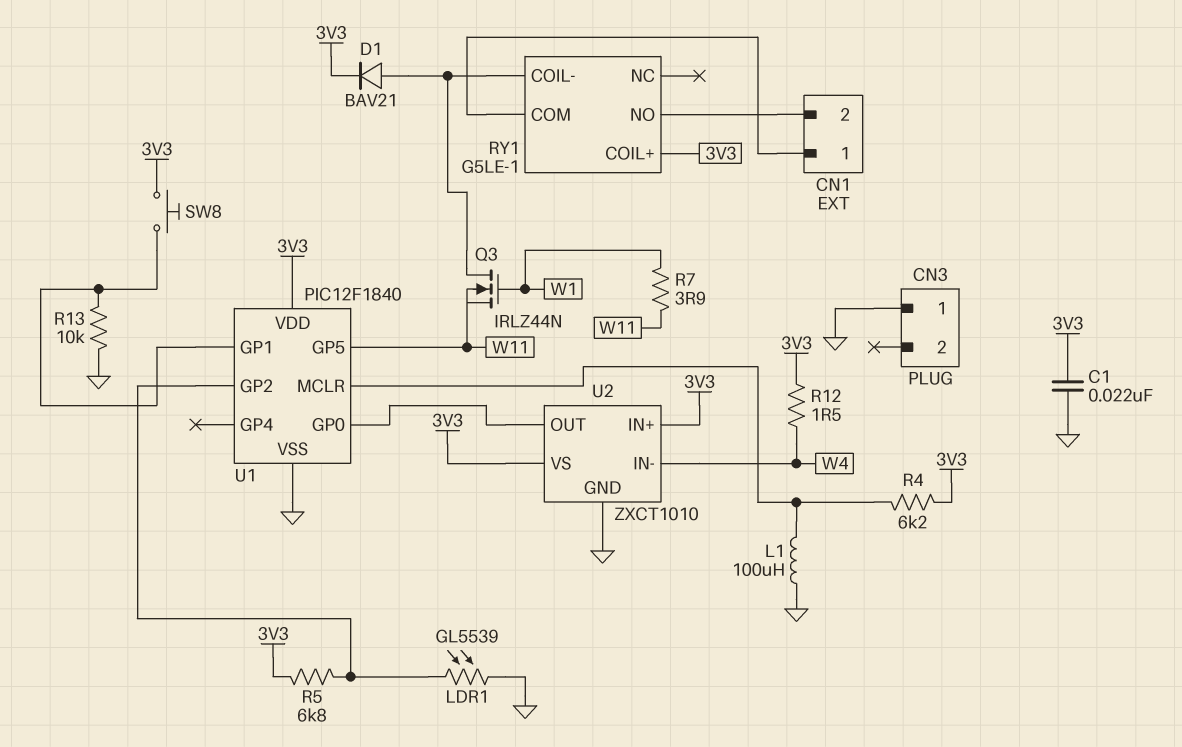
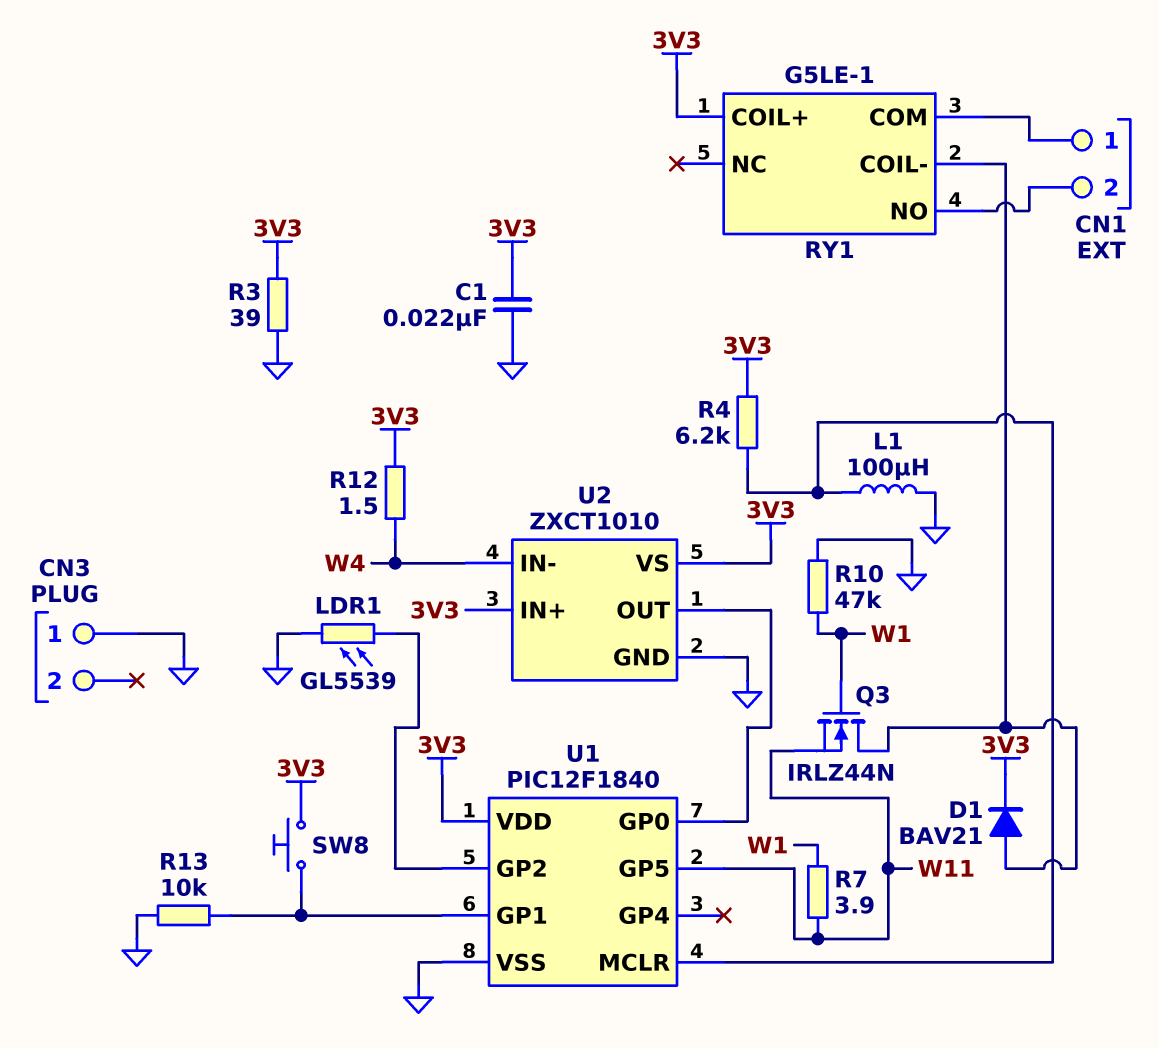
R3: none -> 39 (3V3, GND)
R5: 6.8k (3V3, U1/GP2) -> none
R10: none -> 47k (GND, W1)

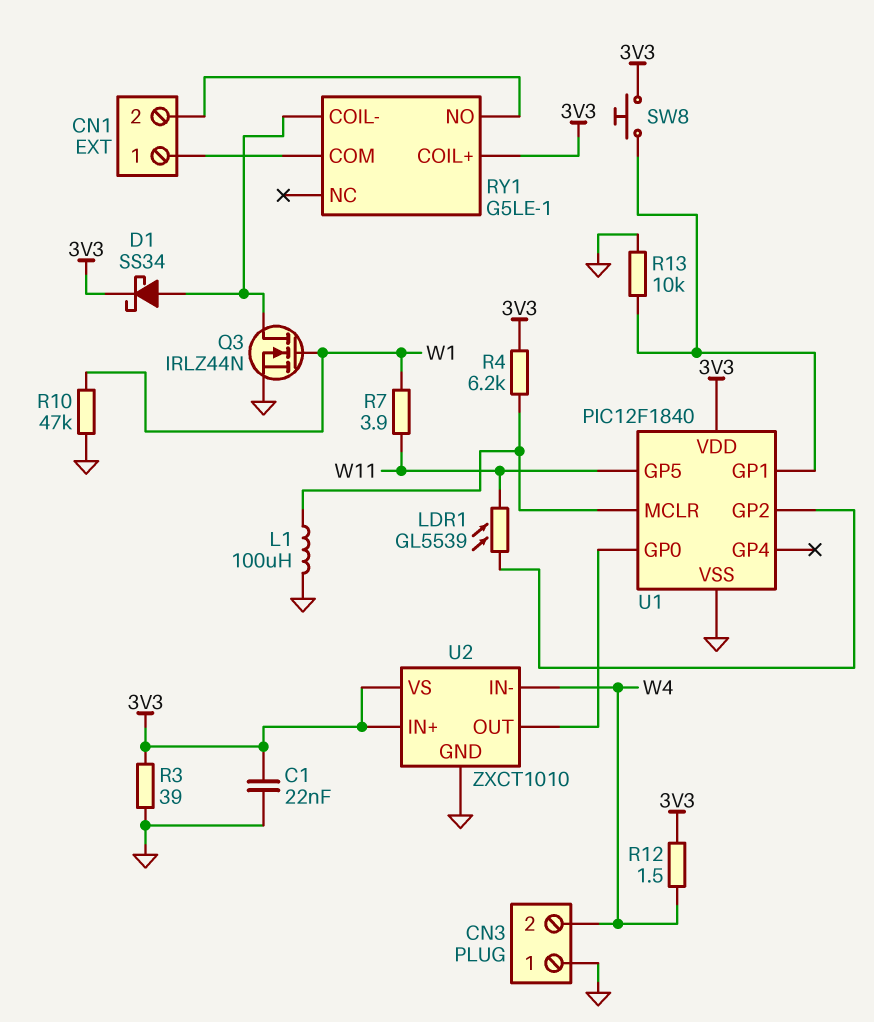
CN3 pin 2: none -> W4
D1: diode BAV21 (A RY1/COIL-, K 3V3) -> schottky SS34 (A RY1/COIL-, K 3V3)
LDR1: GL5539 (GND, U1/GP2) -> GL5539 (U1/GP2, W11)
Q3: NMOS IRLZ44N (G W1, D RY1/COIL-, S W11) -> NMOS IRLZ44N (G W1, D RY1/COIL-, S GND)

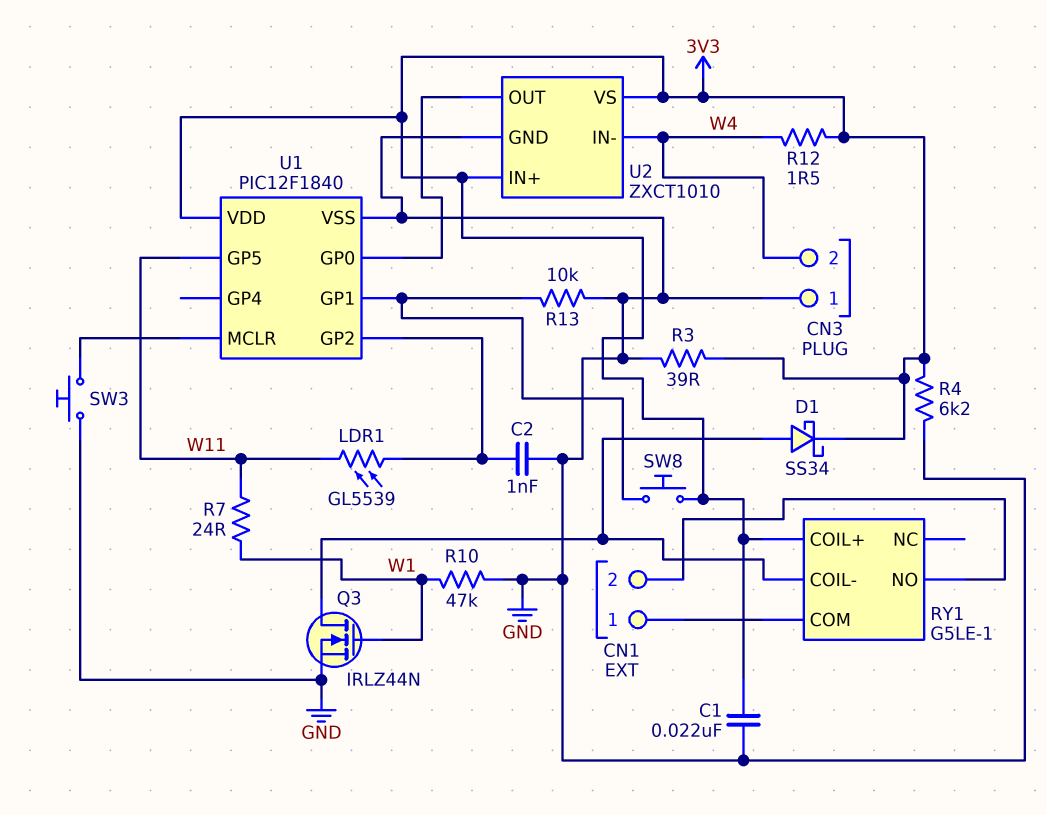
C2: none -> 1nF (GND, U1/GP2)
L1: 100uH (GND, U1/MCLR) -> none
R4: 6.2k (3V3, U1/MCLR) -> 6.2k (3V3, GND)
R7: 3.9 (W1, W11) -> 24 (W1, W11)
SW3: none -> button (GND, U1/MCLR)

